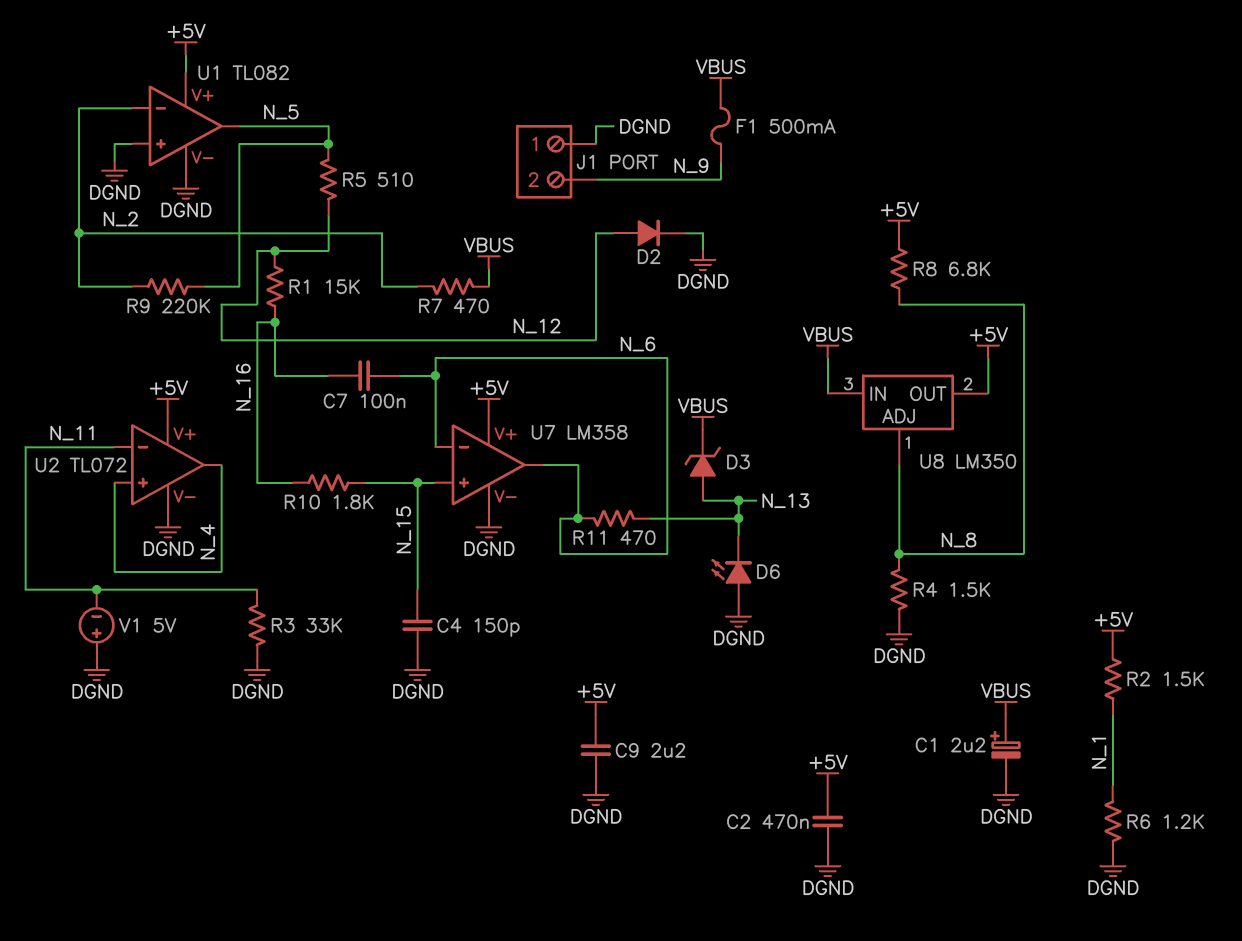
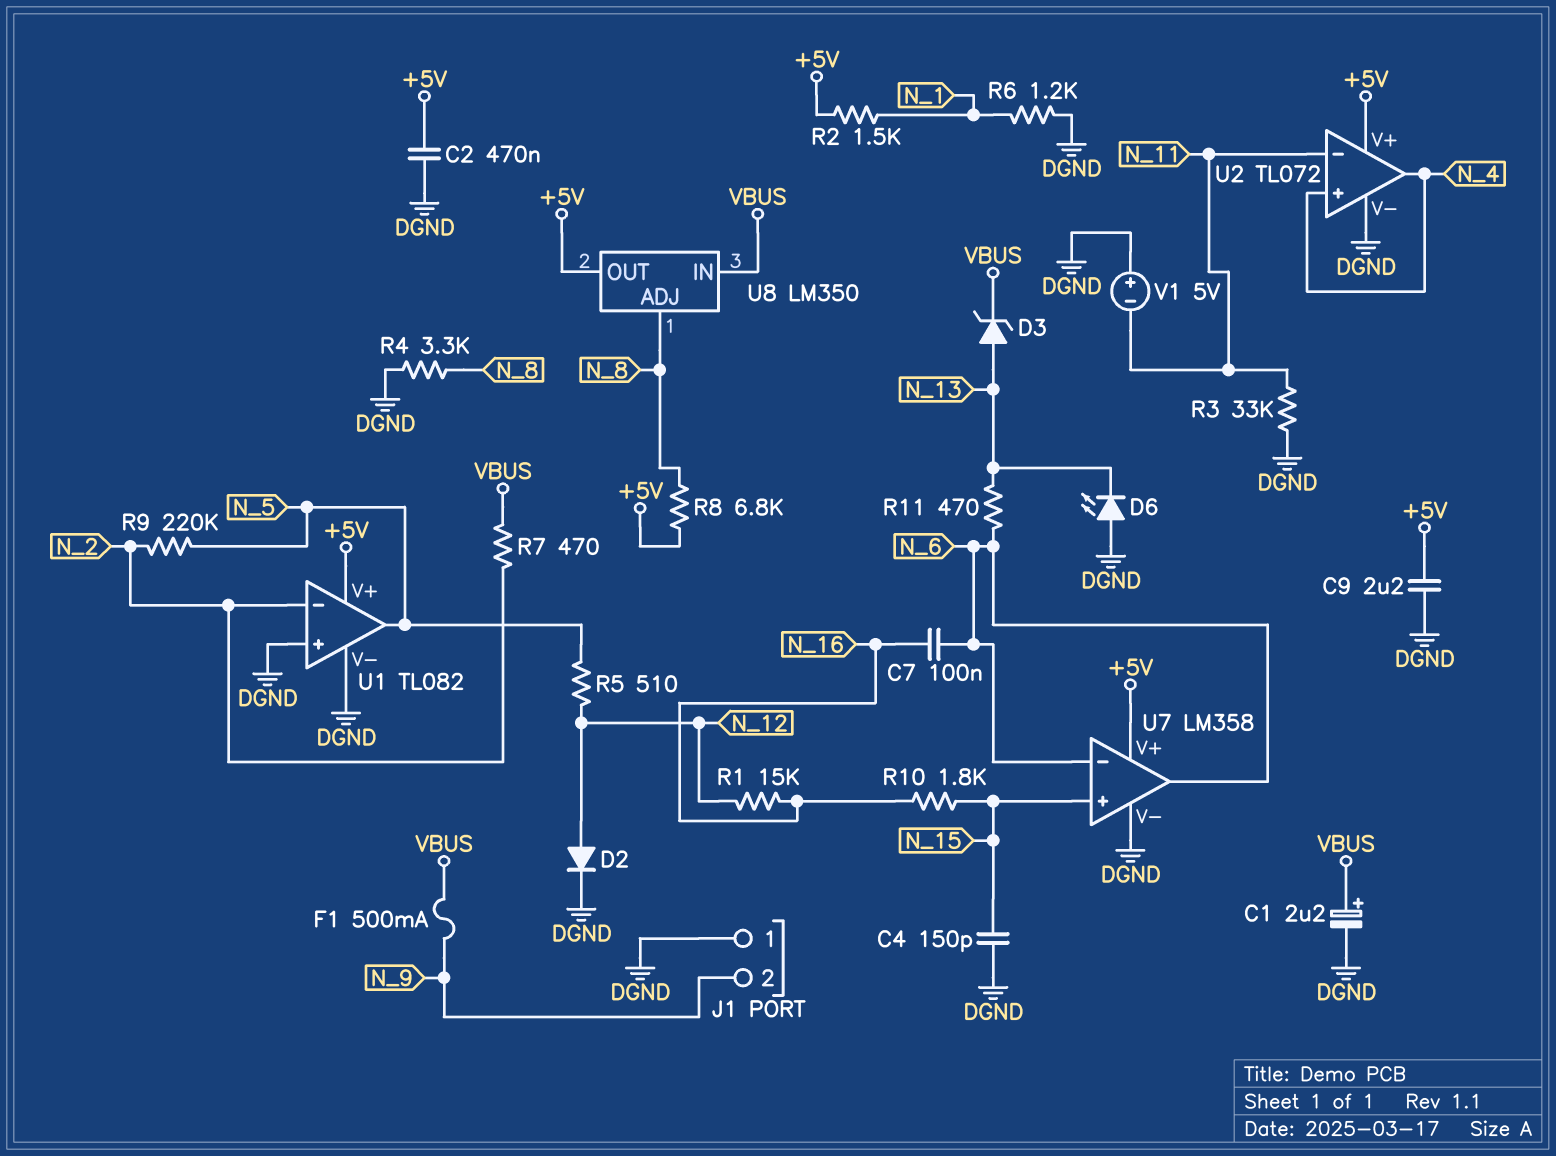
R4: 1.5k (DGND, N_8) -> 3.3k (DGND, N_8)

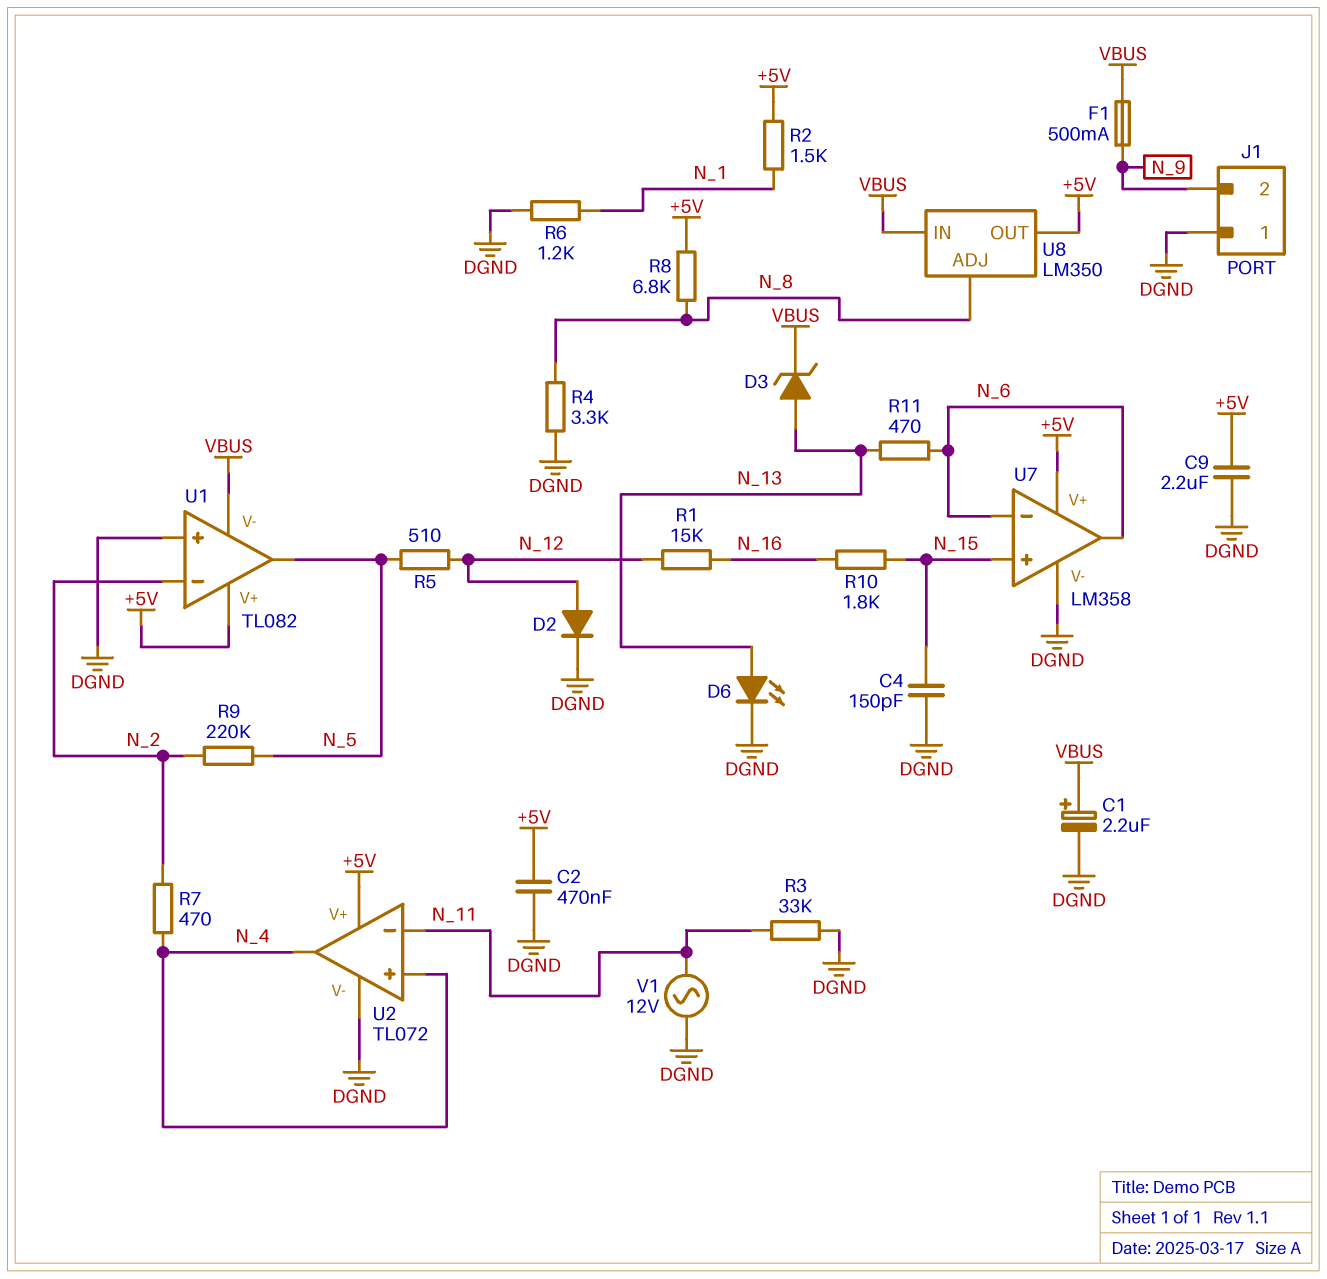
C7: 100nF (N_6, N_16) -> none
D6: LED (A DGND, K N_13) -> LED (A N_13, K DGND)
R7: 470 (N_2, VBUS) -> 470 (N_2, N_4)
U1 pin V-: DGND -> VBUS
V1: 5V (plus DGND, minus N_11) -> AC 12V (DGND, N_11)

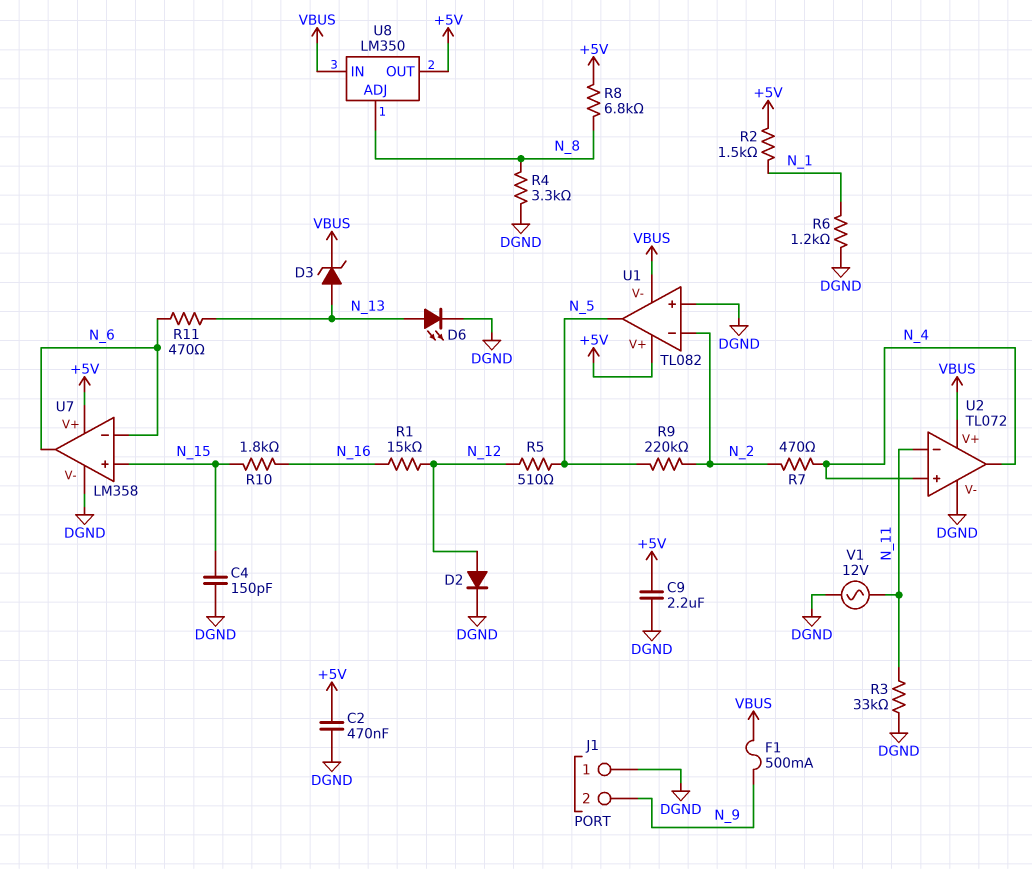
C1: 2.2uF (plus VBUS, minus DGND) -> none
U2 pin V+: +5V -> VBUS

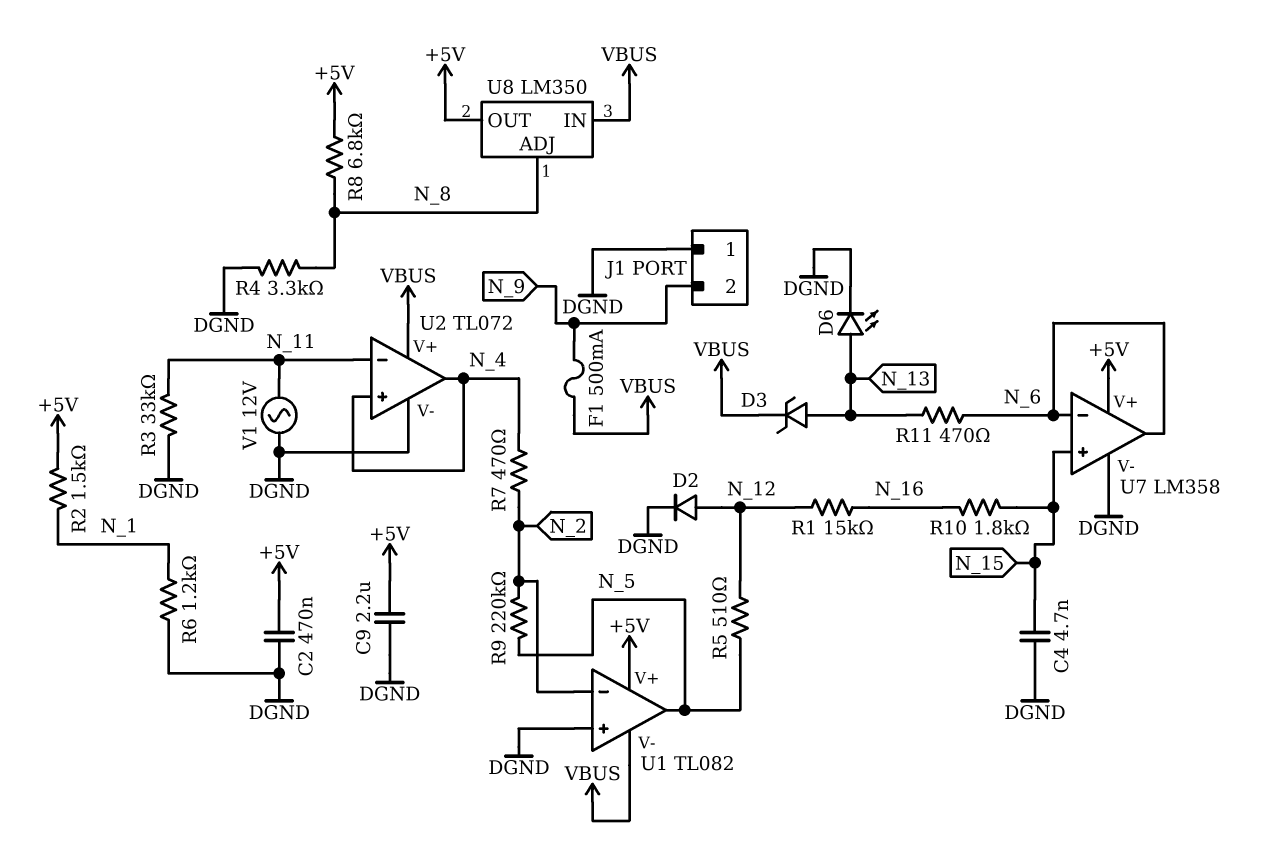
C4: 150pF (DGND, N_15) -> 4.7nF (DGND, N_15)

